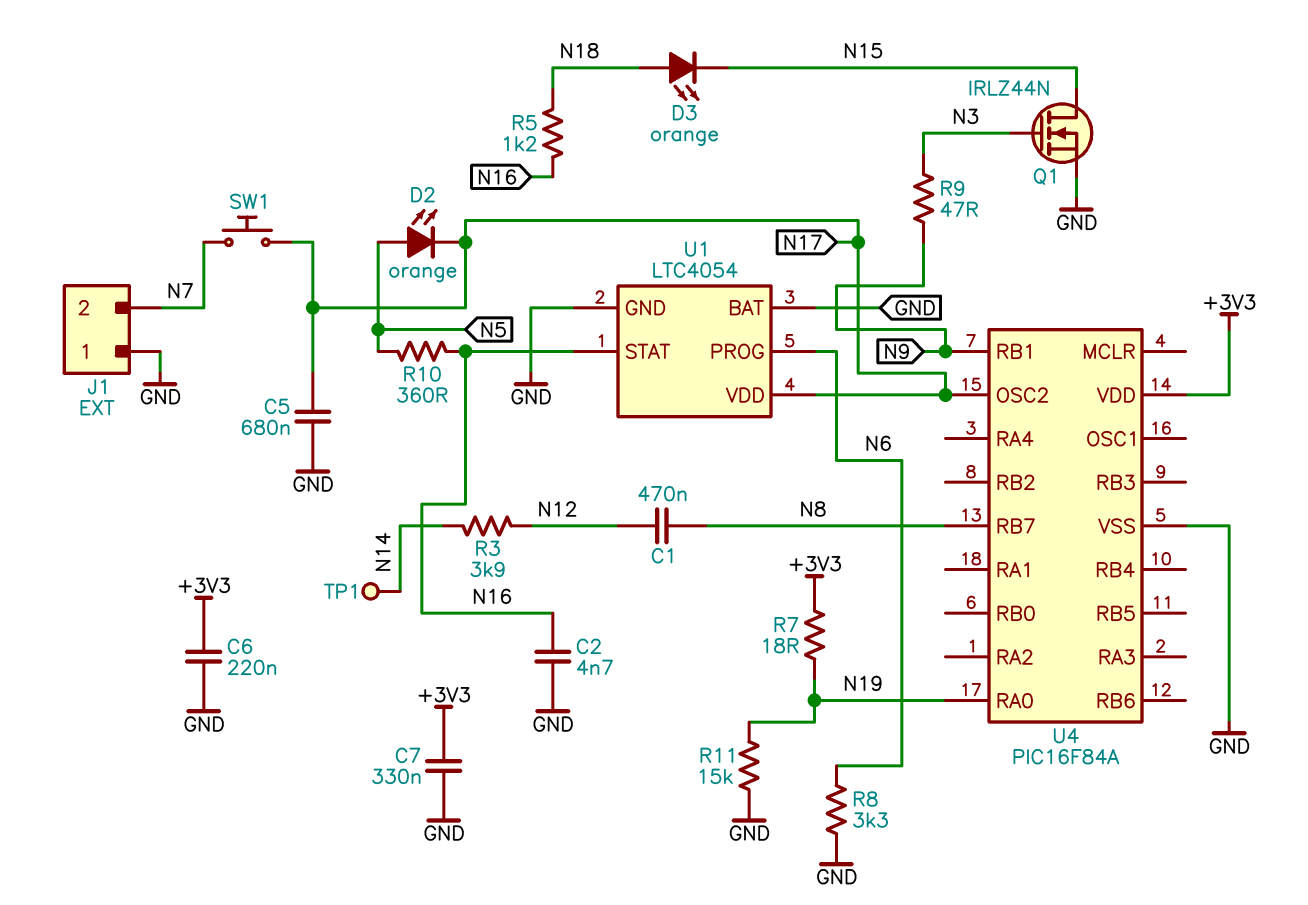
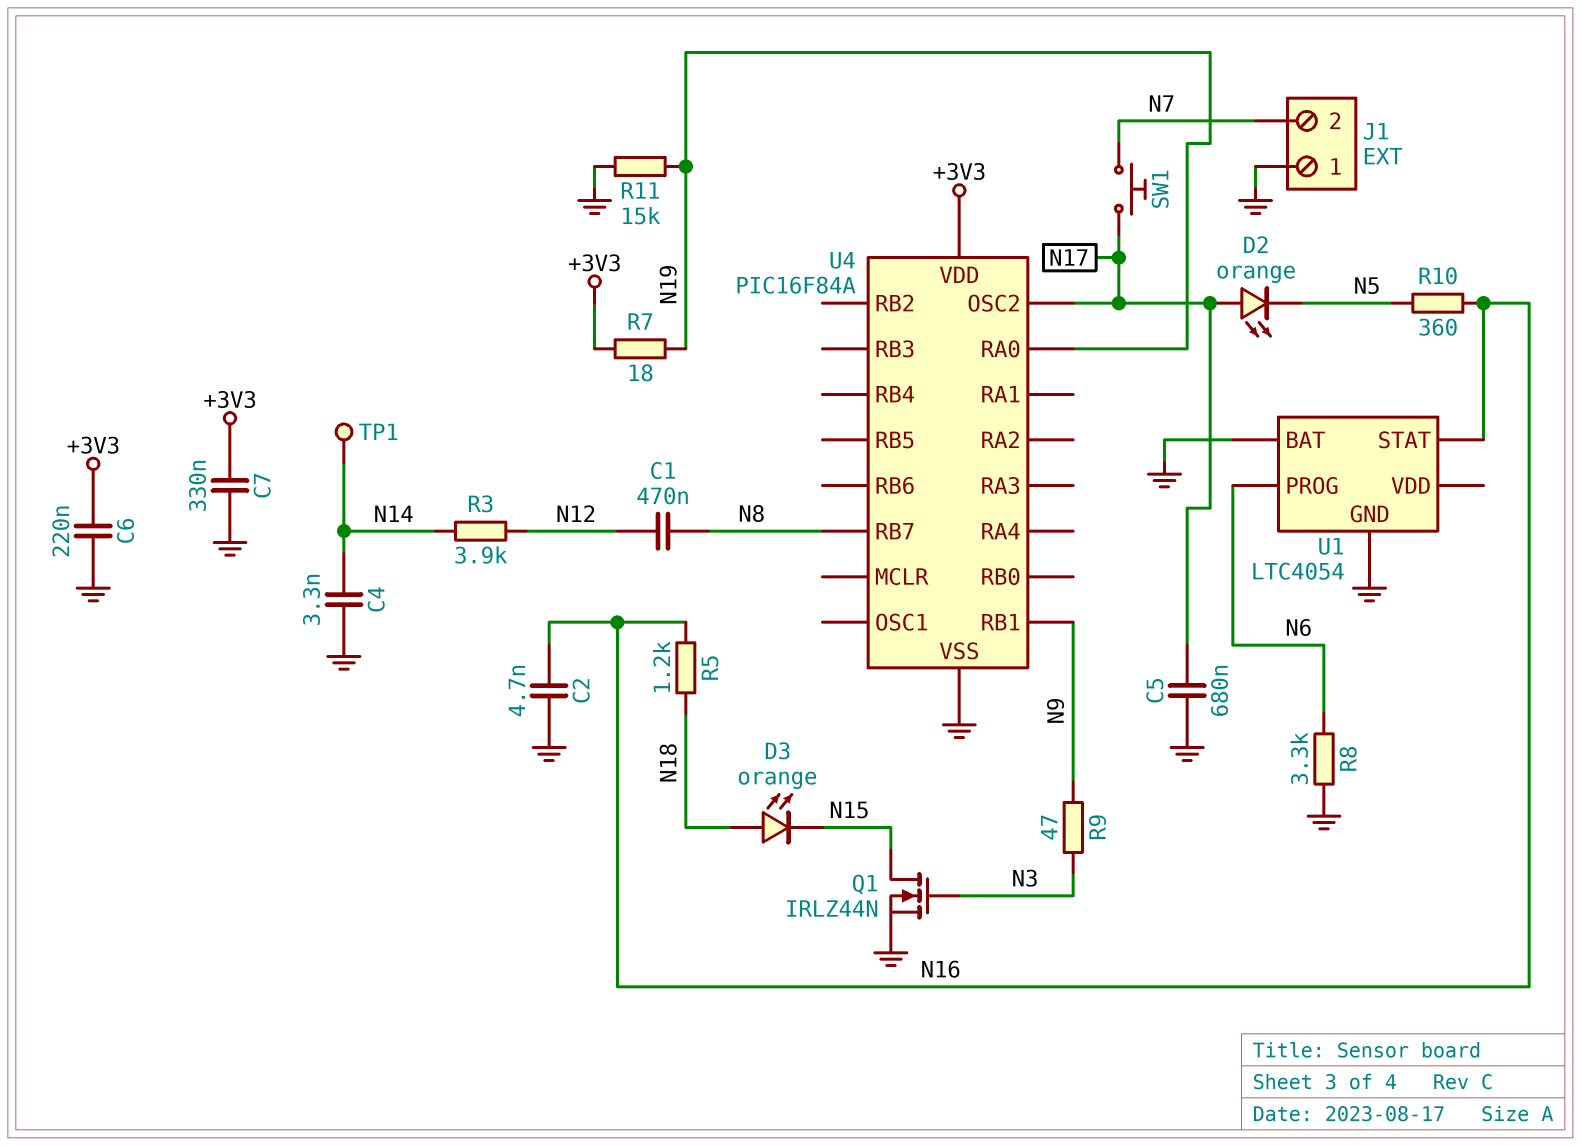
C4: none -> 3.3nF (GND, N14)
D2: LED orange (A N5, K N17) -> LED orange (A N17, K N5)
U1 pin VDD: N17 -> none

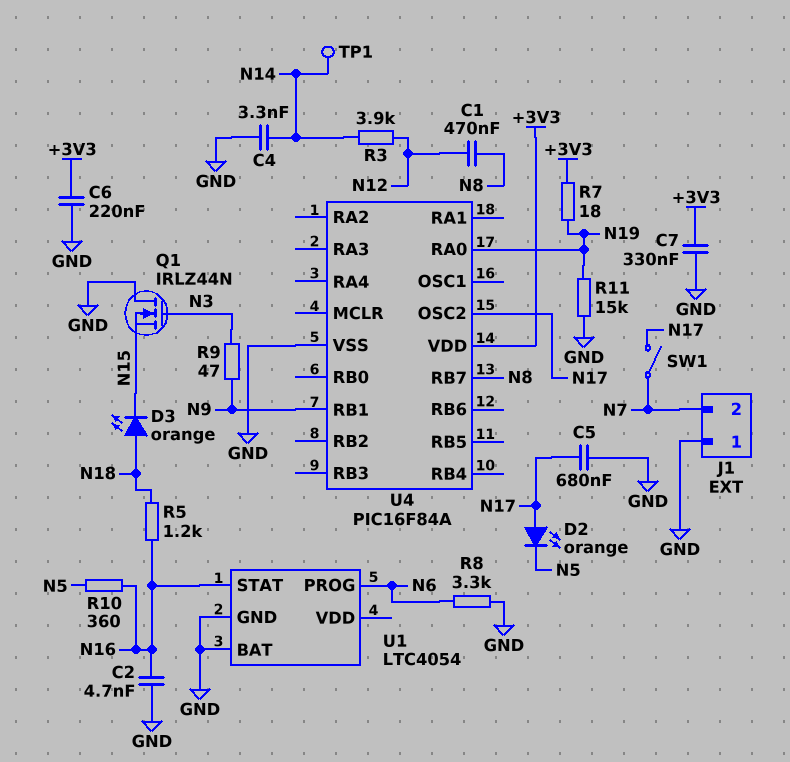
Q1: NMOS IRLZ44N (G N3, D N15, S GND) -> NMOS IRLZ44N (G N3, D GND, S N15)
SW1: button (N7, N17) -> switch (N7, N17)

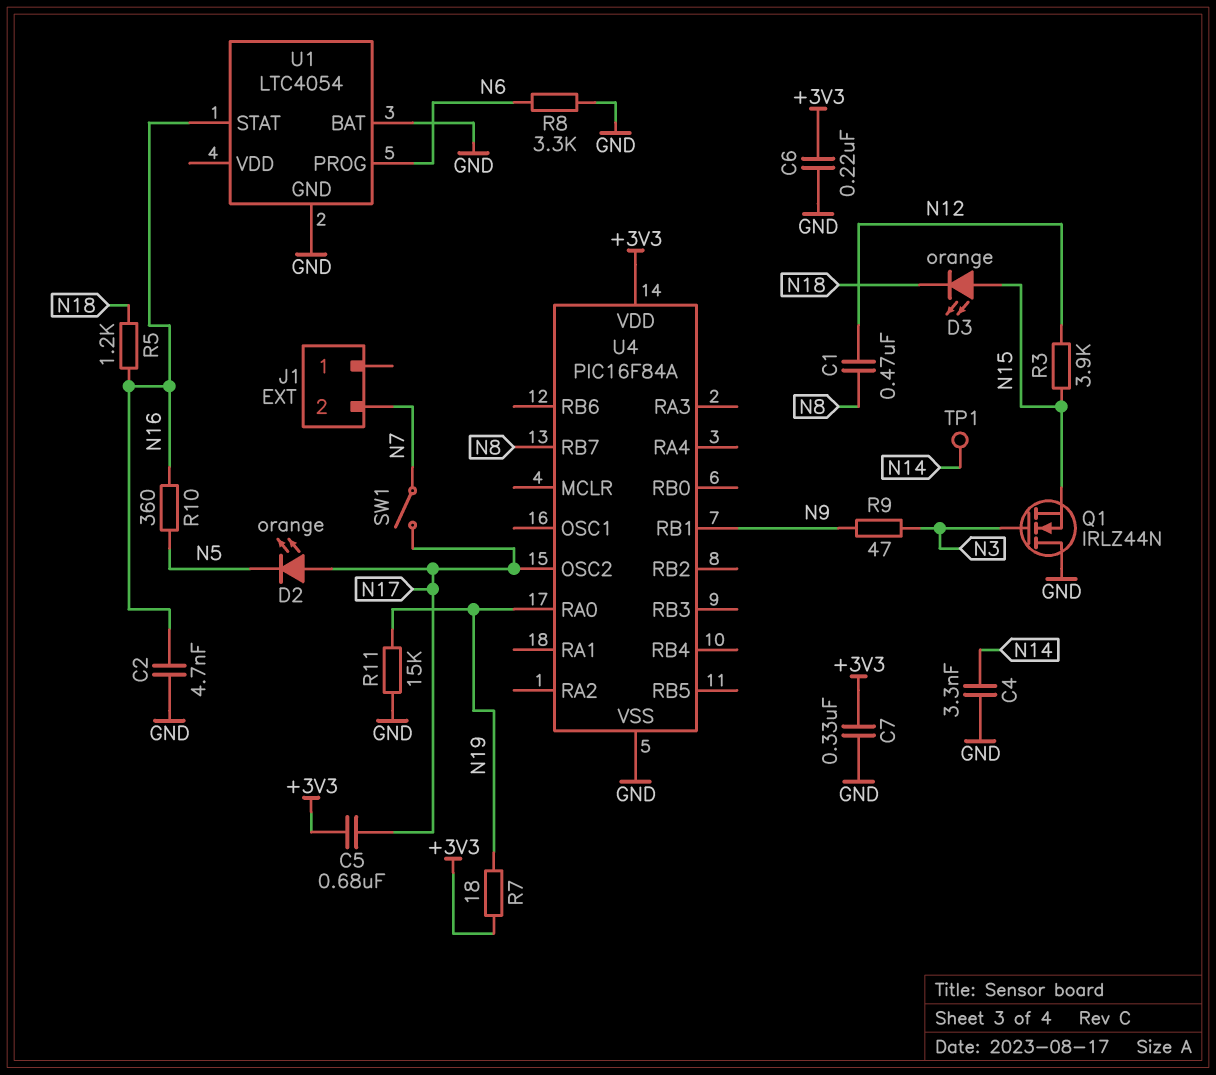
C5: 680nF (GND, N17) -> 680nF (+3V3, N17)
D3: LED orange (A N18, K N15) -> LED orange (A N15, K N18)
J1 pin 1: GND -> none
R3: 3.9k (N12, N14) -> 3.9k (N12, N15)

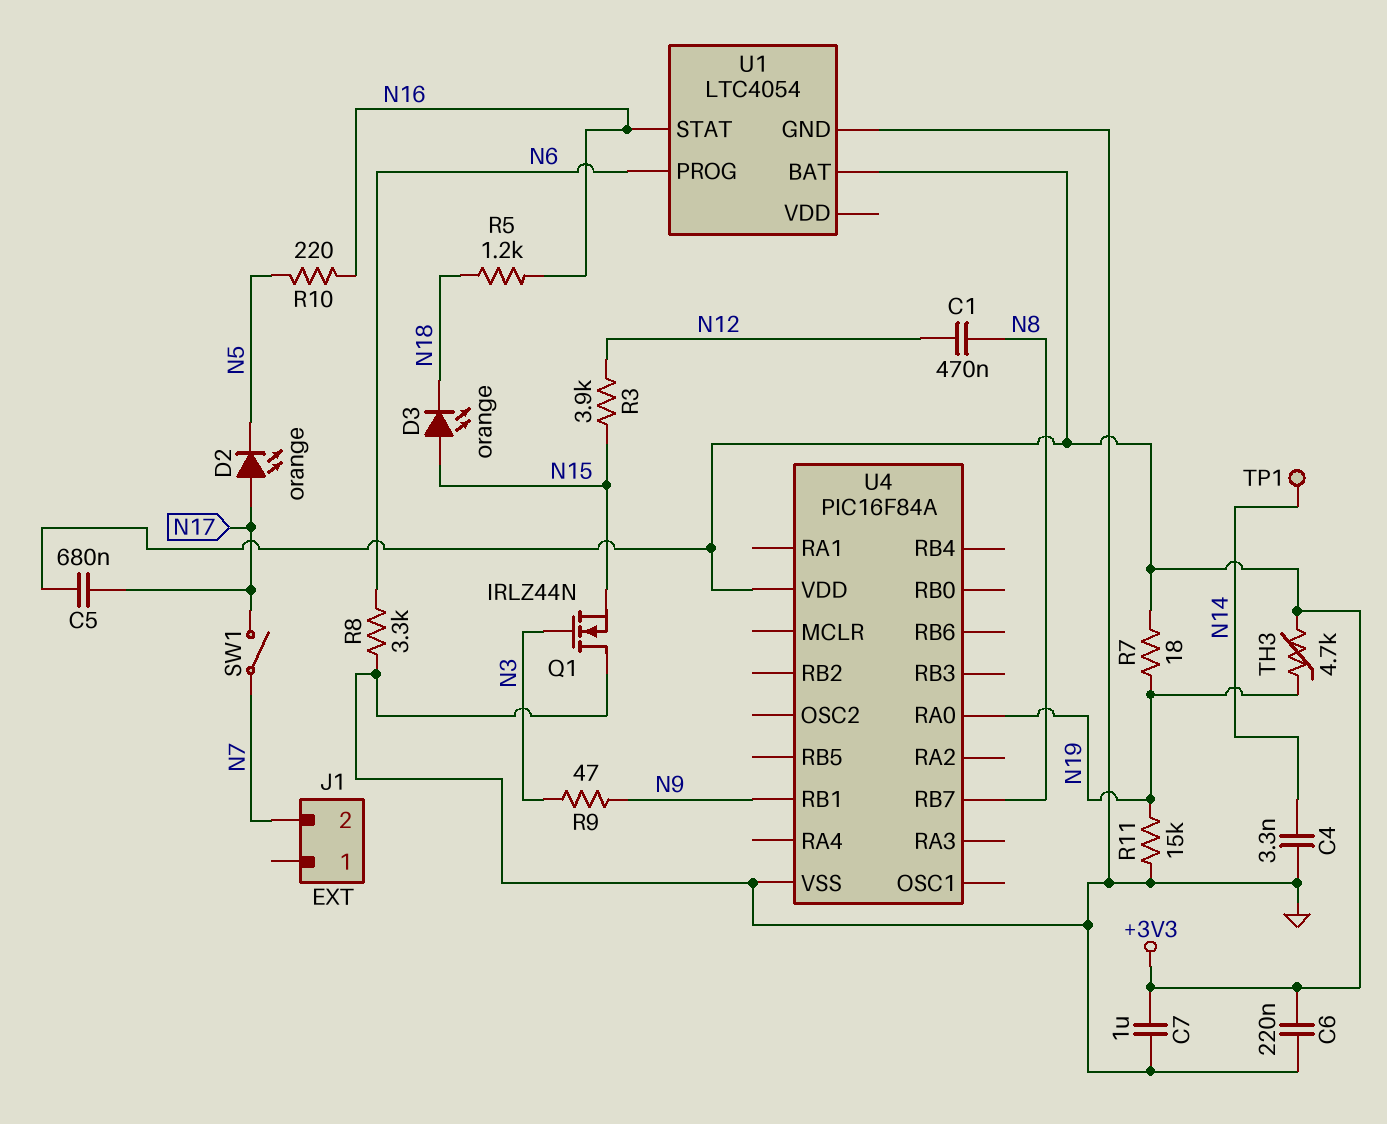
C2: 4.7nF (GND, N16) -> none
C7: 330nF (+3V3, GND) -> 1uF (+3V3, GND)
R10: 360 (N5, N16) -> 220 (N5, N16)
TH3: none -> 4.7k (+3V3, N19)
U1 pin BAT: GND -> +3V3
U4 pin OSC2: N17 -> none

